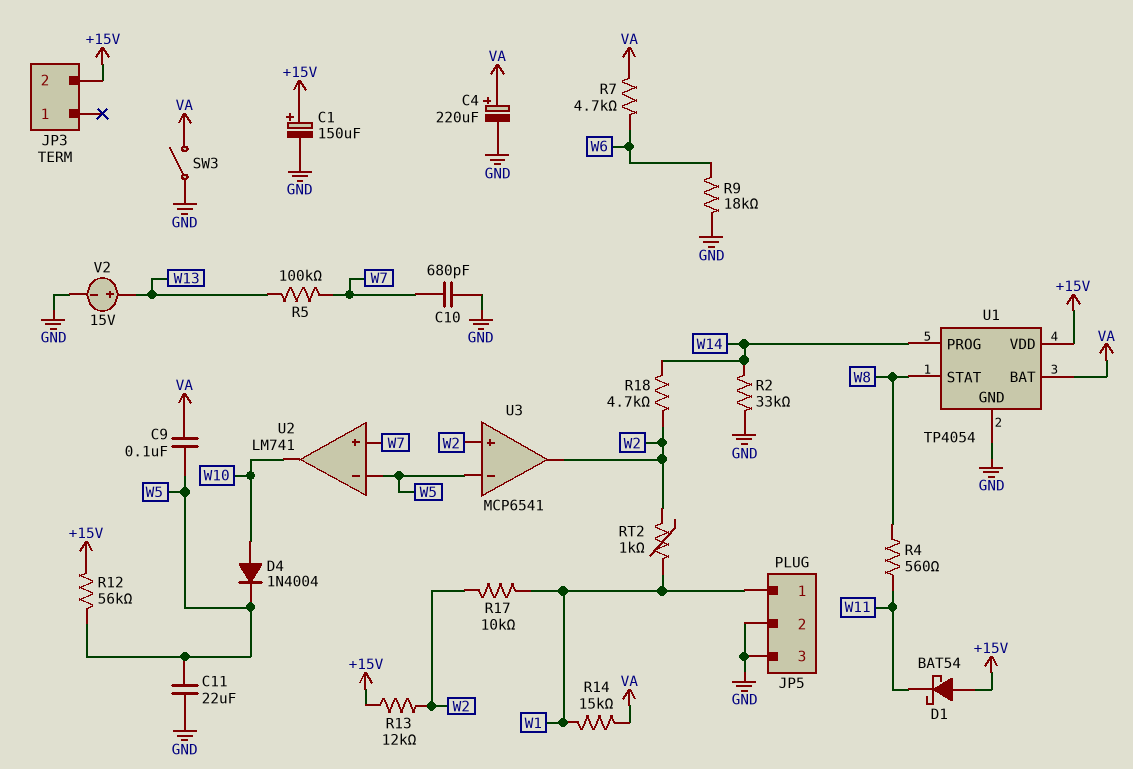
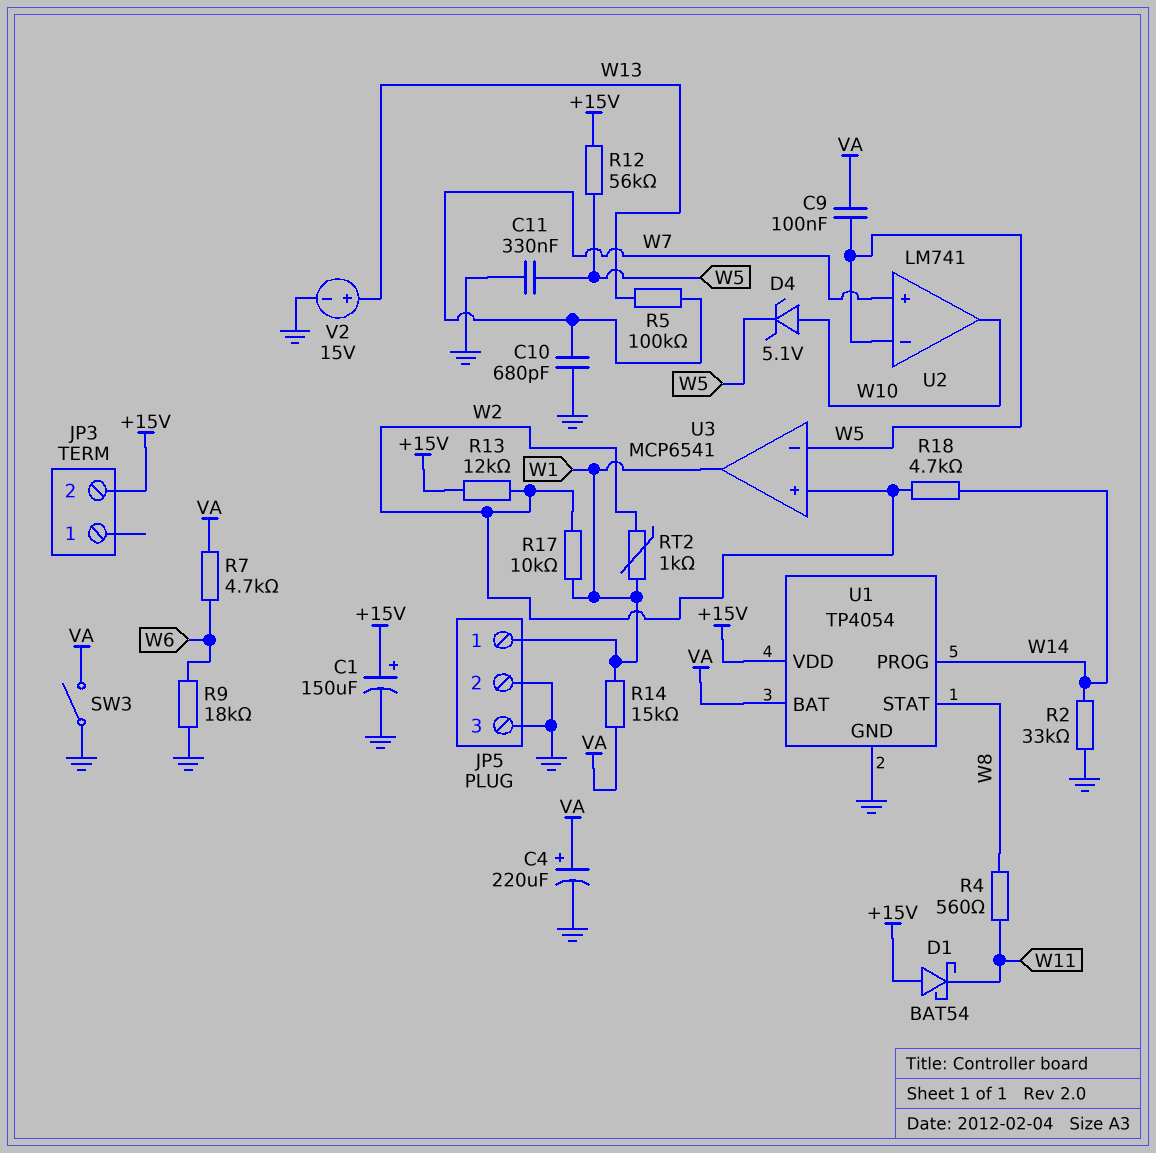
C11: 22uF (GND, W5) -> 330nF (GND, W5)
D4: diode 1N4004 (A W10, K W5) -> zener 5.1V (A W10, K W5)
U3 pin out: W2 -> W1

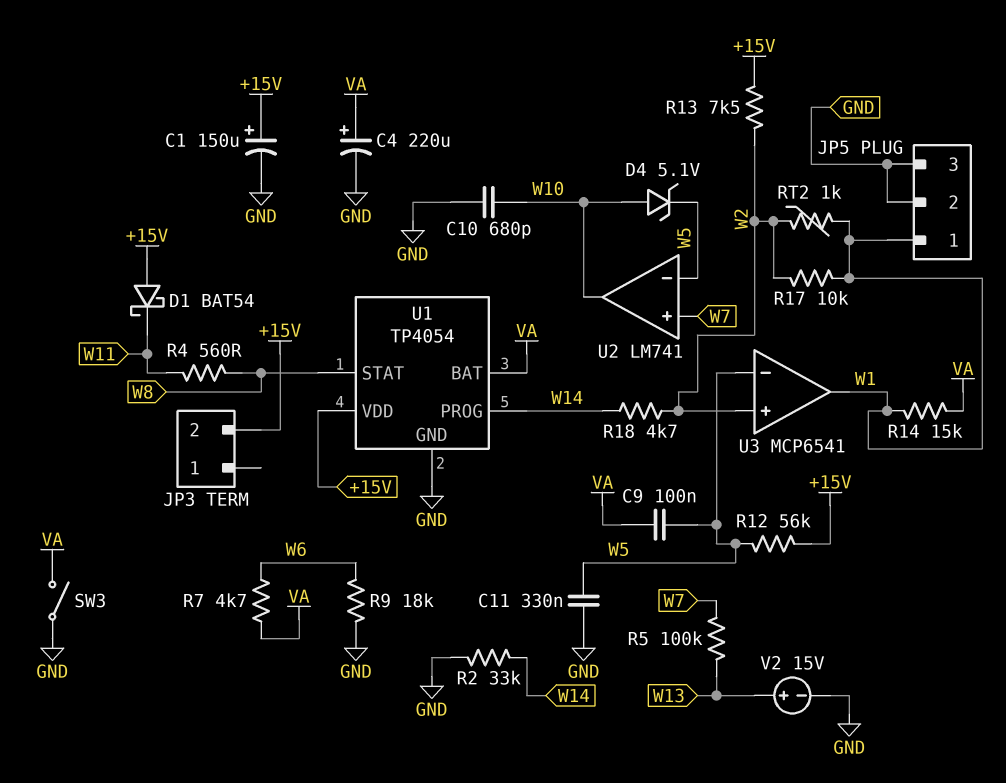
C10: 680pF (GND, W7) -> 680pF (GND, W10)
R13: 12k (+15V, W2) -> 7.5k (+15V, W2)

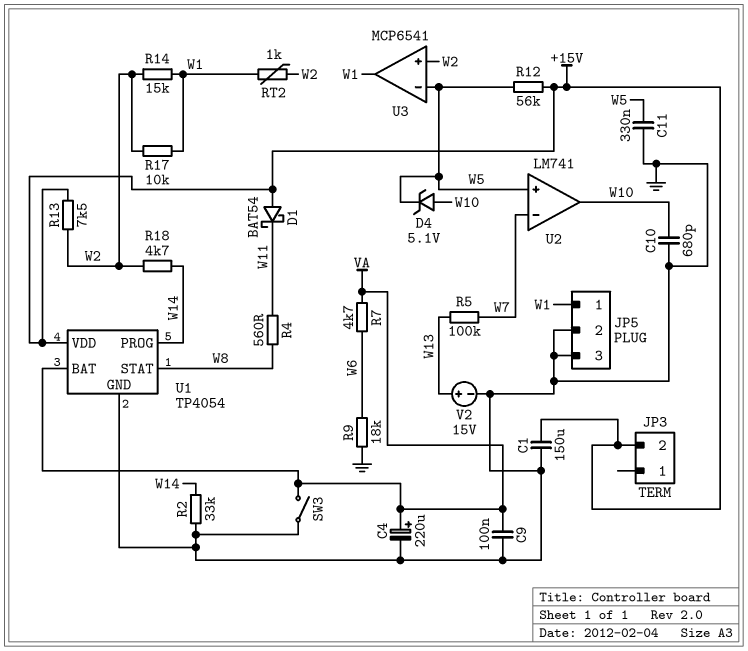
C1: 150uF (plus +15V, minus GND) -> 150uF (+15V, GND)
C9: 100nF (VA, W5) -> 100nF (GND, VA)
R14: 15k (VA, W1) -> 15k (W1, W2)
U2 pin in+: W7 -> W5
U2 pin in-: W5 -> W7

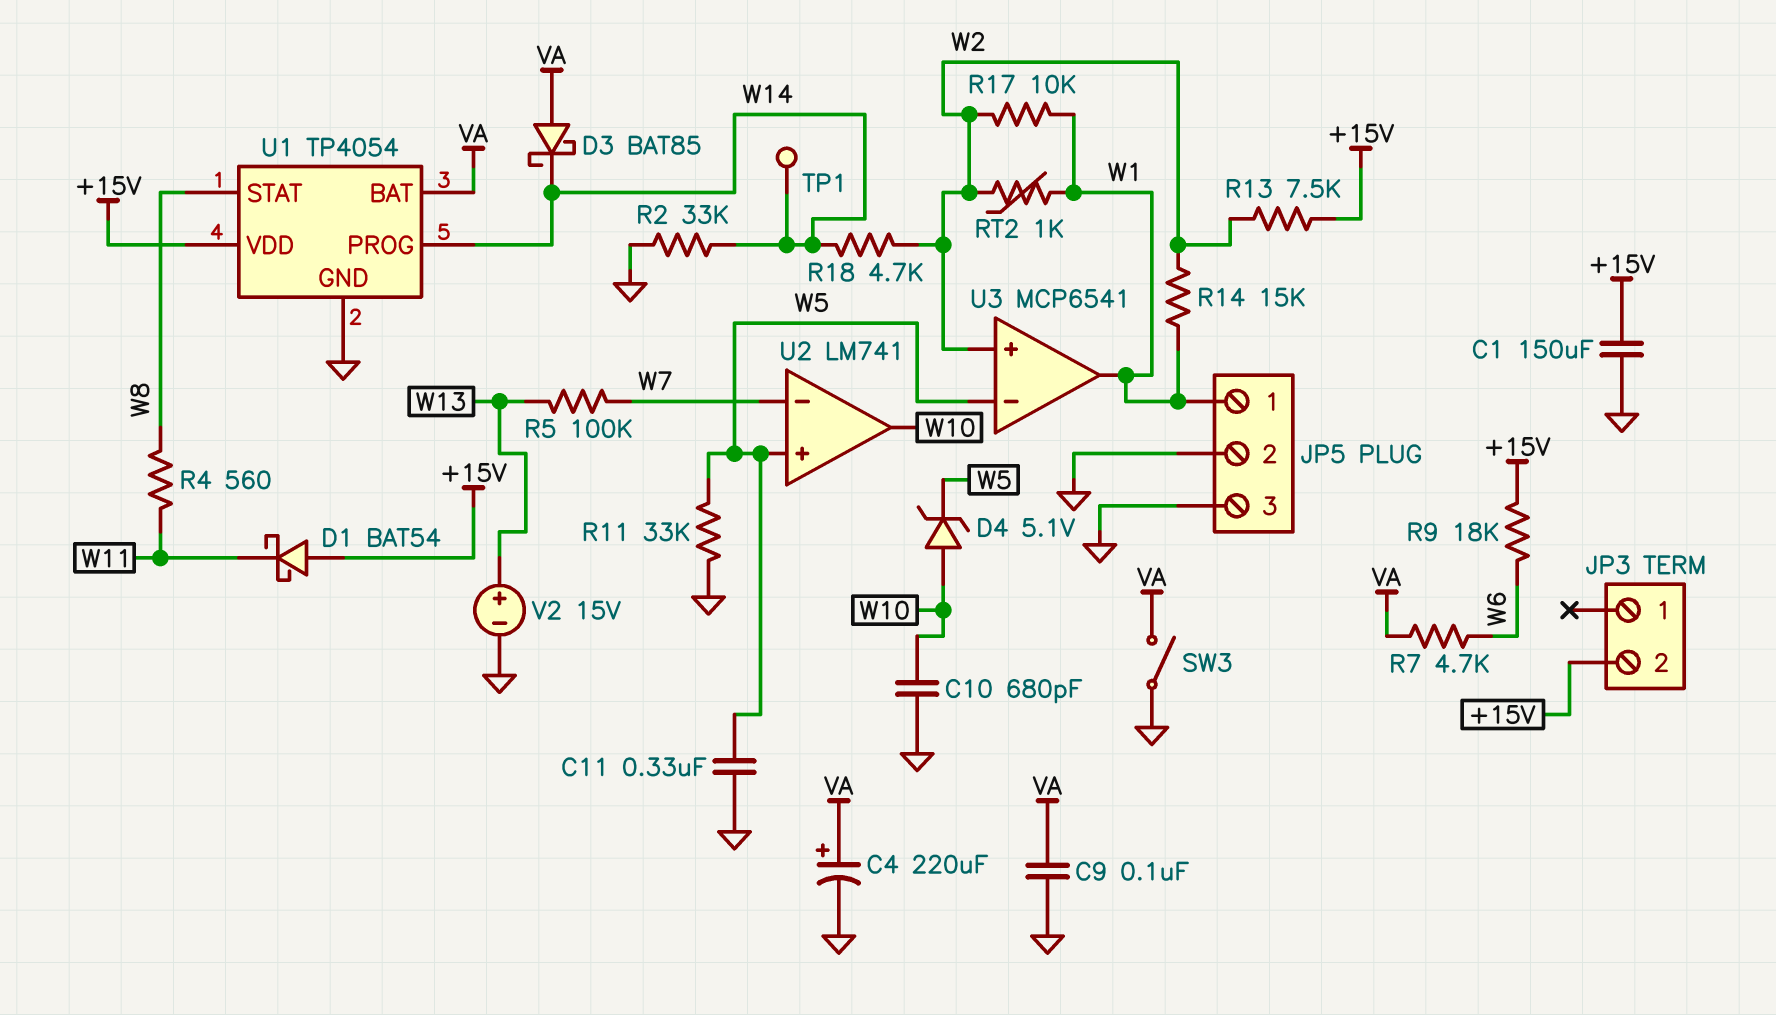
D3: none -> schottky BAT85 (A VA, K W14)
R9: 18k (GND, W6) -> 18k (+15V, W6)
R11: none -> 33k (GND, W5)
R12: 56k (+15V, W5) -> none
TP1: none -> test point (W14)

